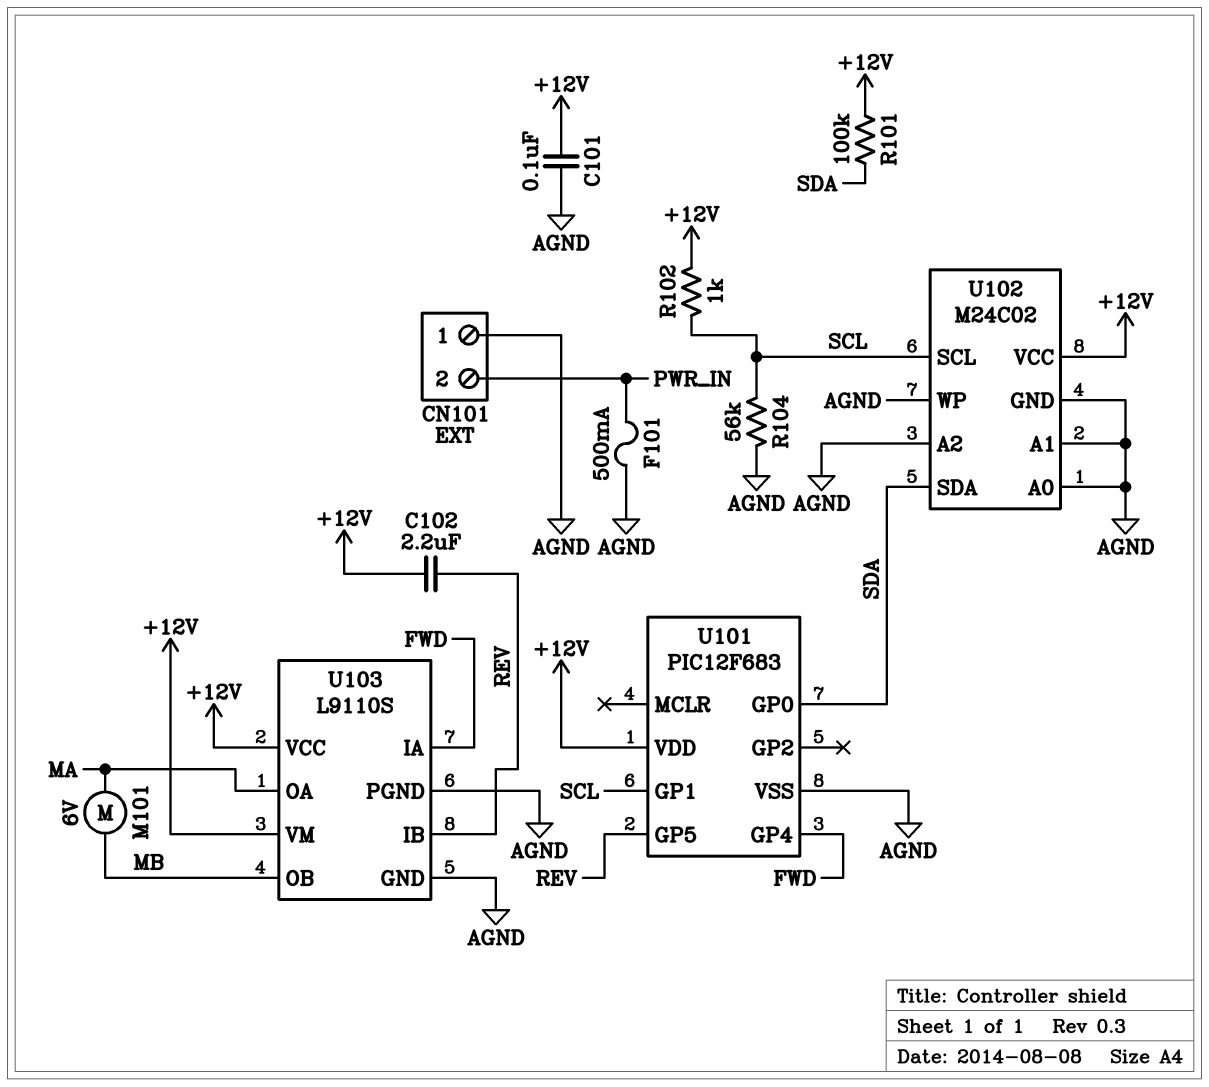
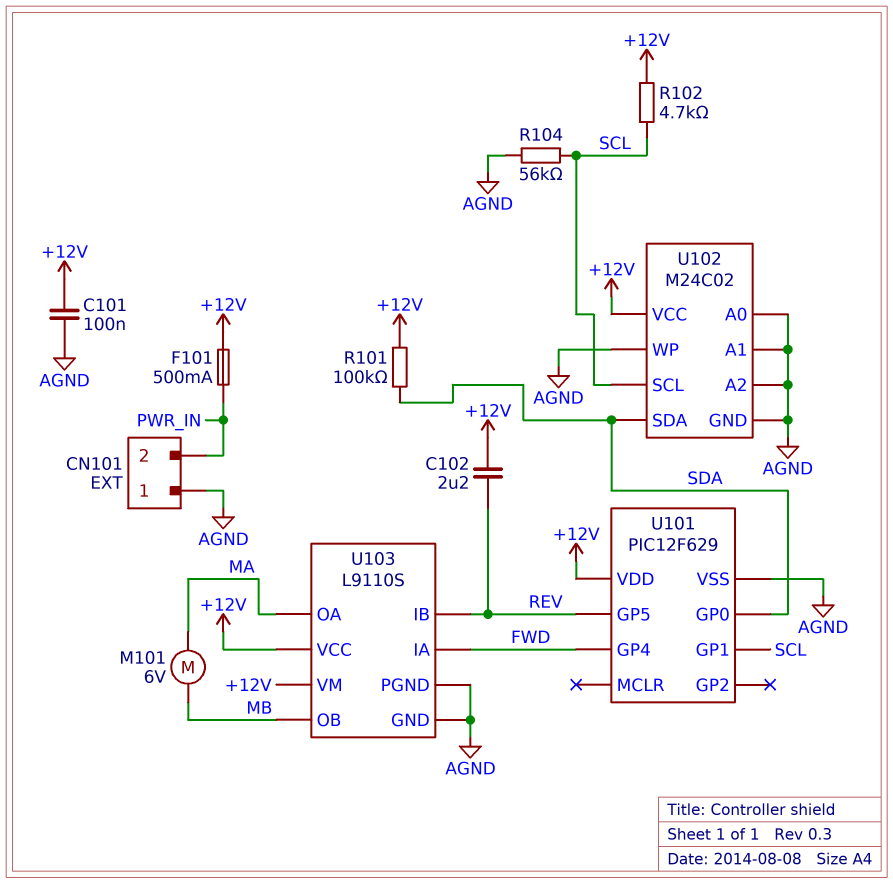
F101: 500mA (AGND, PWR_IN) -> 500mA (+12V, PWR_IN)
R102: 1k (+12V, SCL) -> 4.7k (+12V, SCL)
U101: PIC12F683 -> PIC12F629

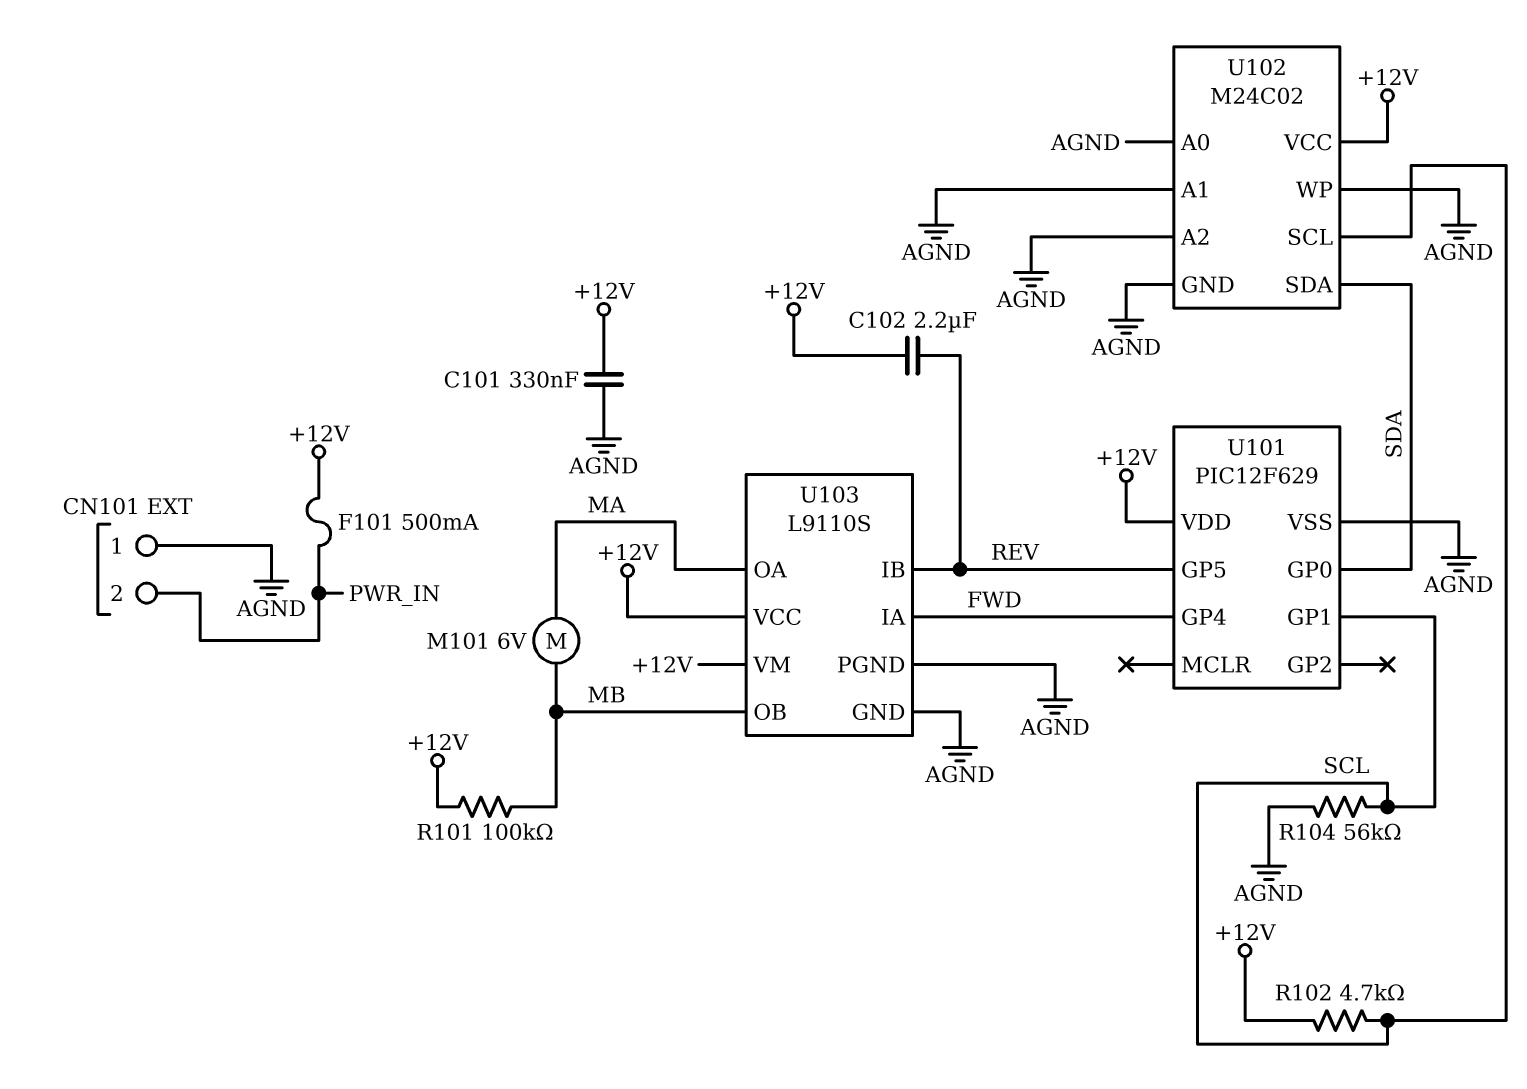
C101: 100nF (+12V, AGND) -> 330nF (+12V, AGND)
R101: 100k (+12V, SDA) -> 100k (+12V, MB)

